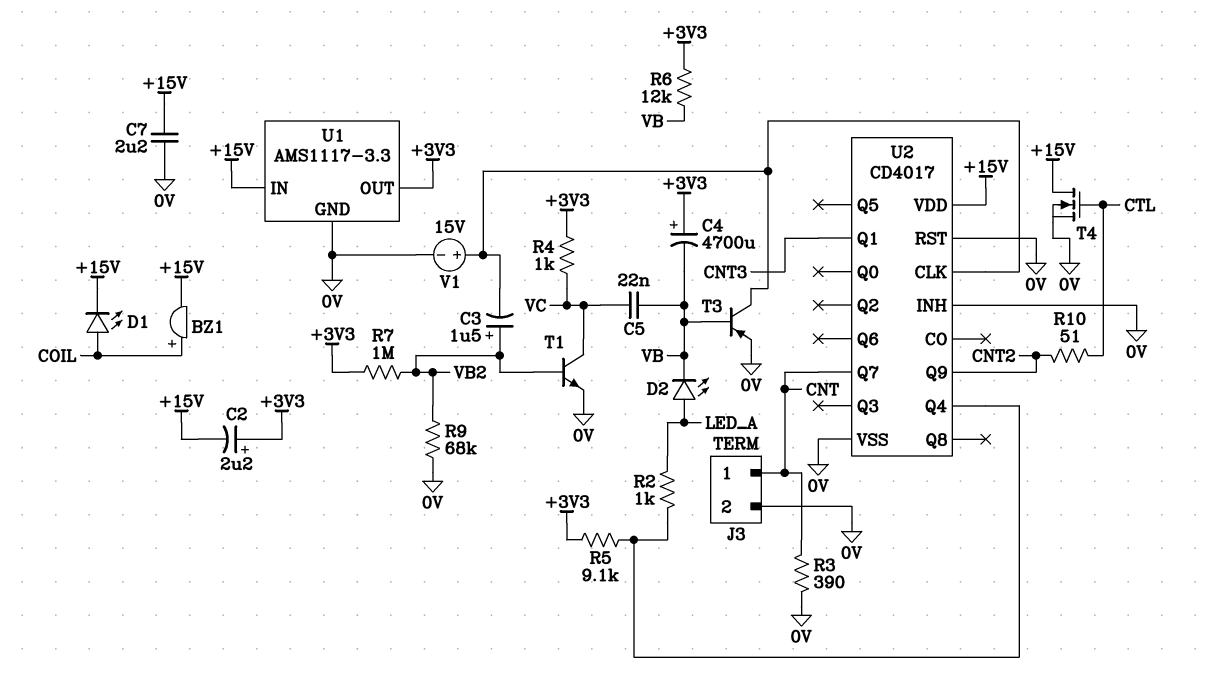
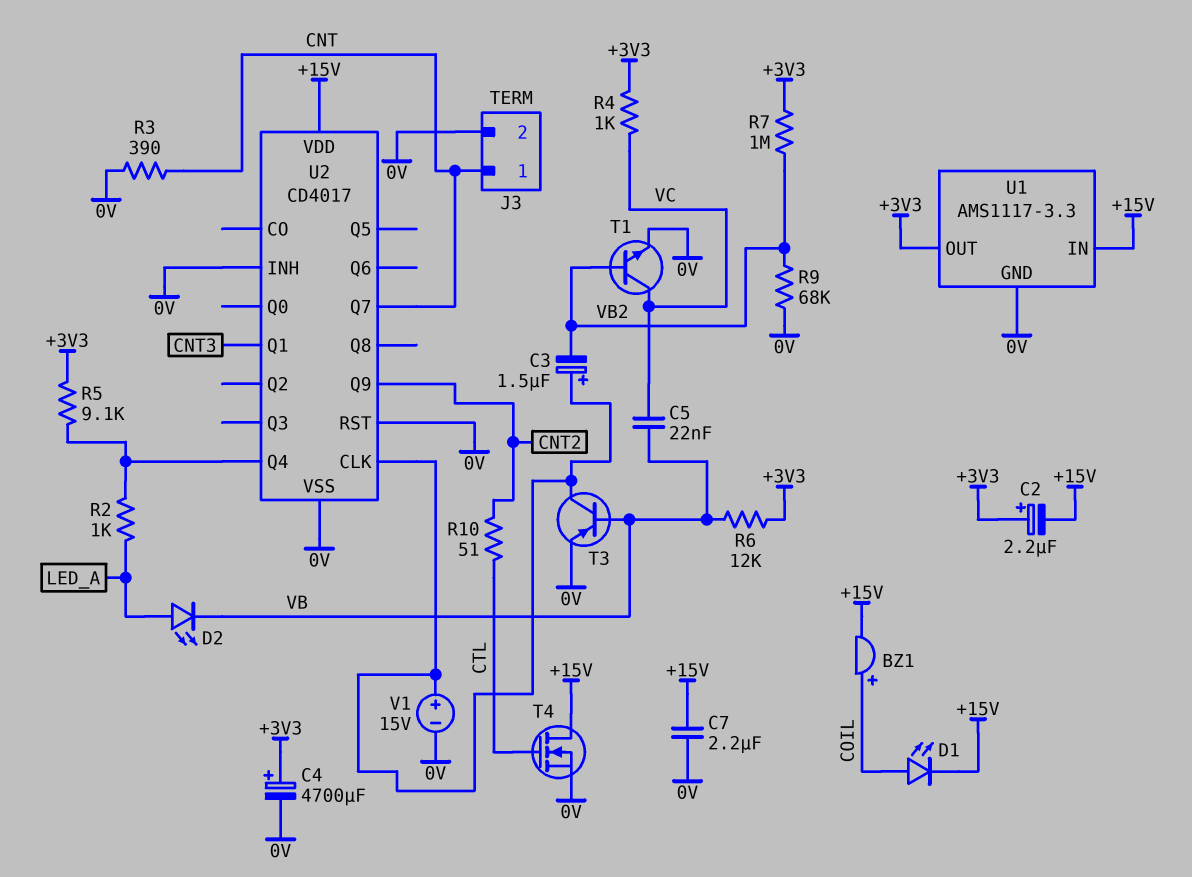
C3: 1.5uF (plus VB2, minus U2/CLK) -> 1.5uF (plus U2/CLK, minus VB2)
C4: 4700uF (plus +3V3, minus VB) -> 4700uF (plus +3V3, minus 0V)

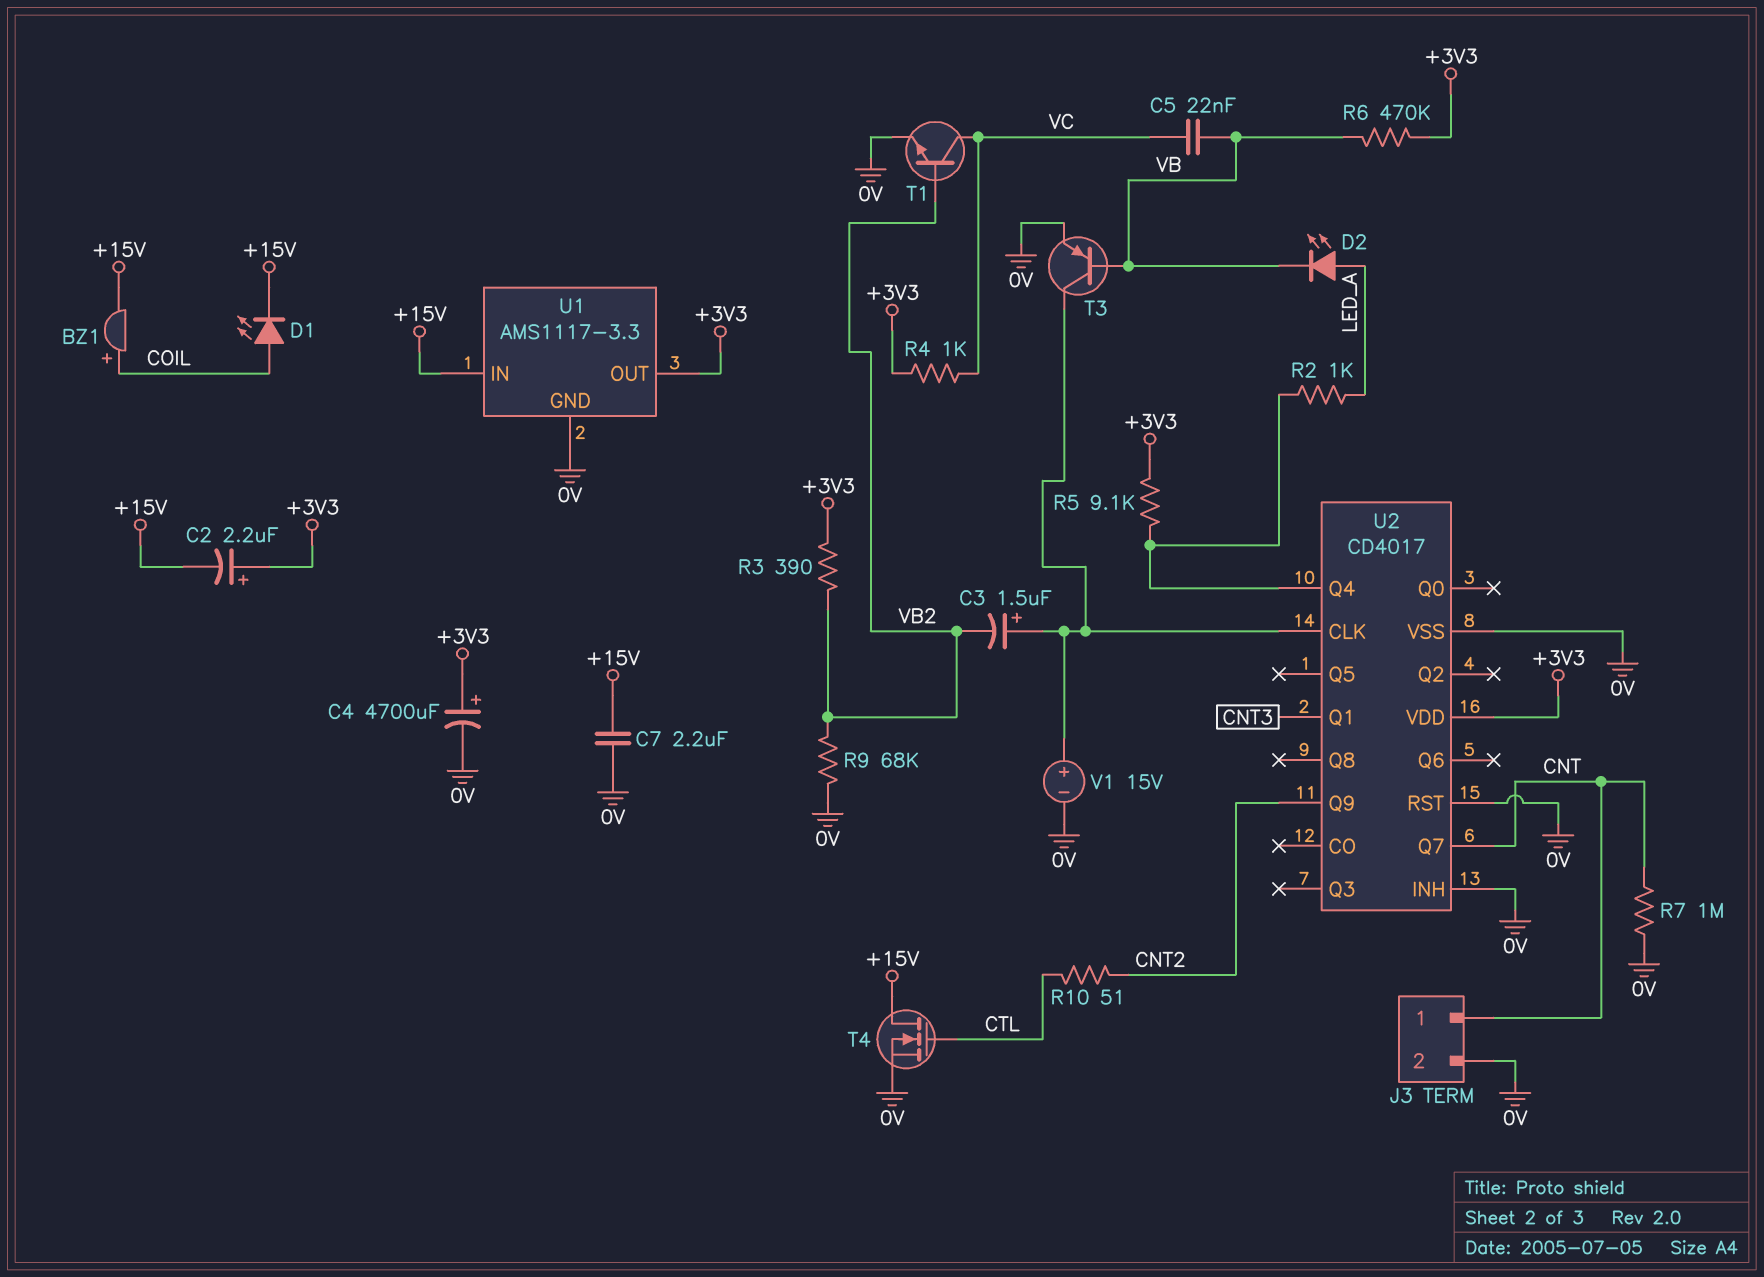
R3: 390 (0V, CNT) -> 390 (+3V3, VB2)
R6: 12k (+3V3, VB) -> 470k (+3V3, VB)
R7: 1M (+3V3, VB2) -> 1M (0V, CNT)
U2 pin VDD: +15V -> +3V3

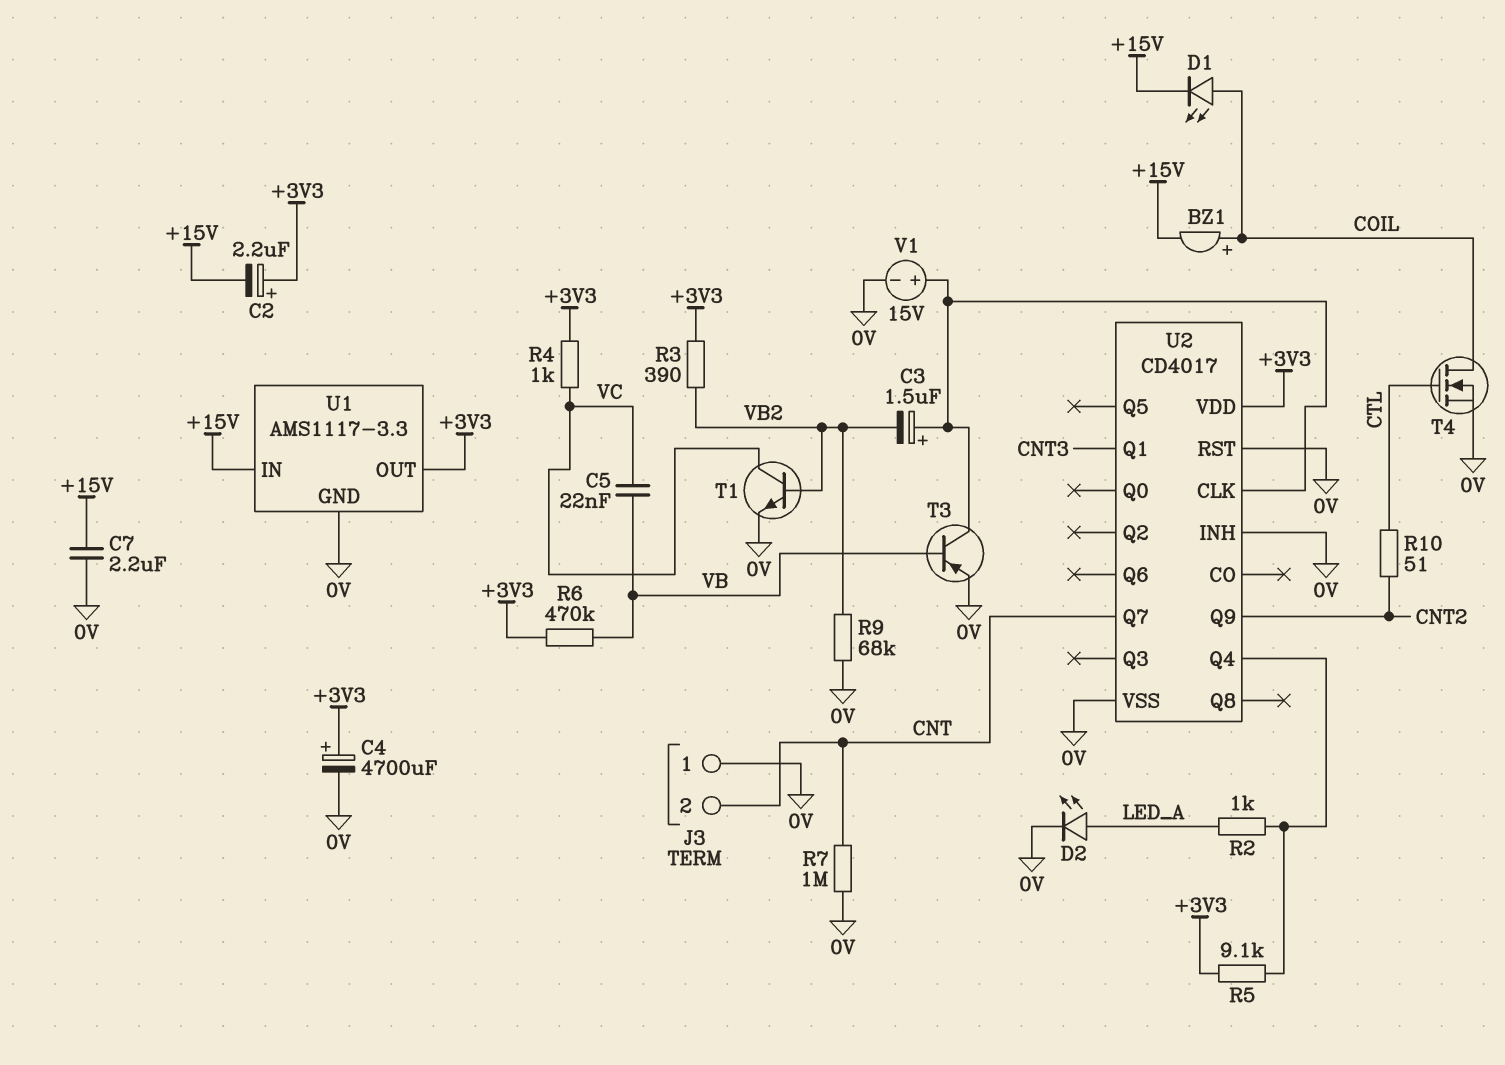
D2: LED (A LED_A, K VB) -> LED (A LED_A, K 0V)
J3 pin 1: CNT -> 0V
J3 pin 2: 0V -> CNT
T4: NMOS (G CTL, D +15V, S 0V) -> NMOS (G CTL, D COIL, S 0V)

